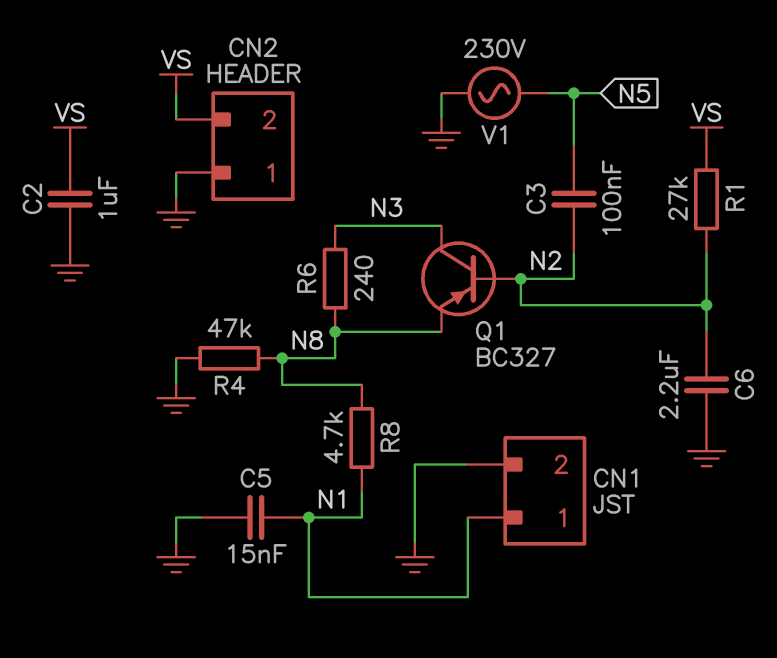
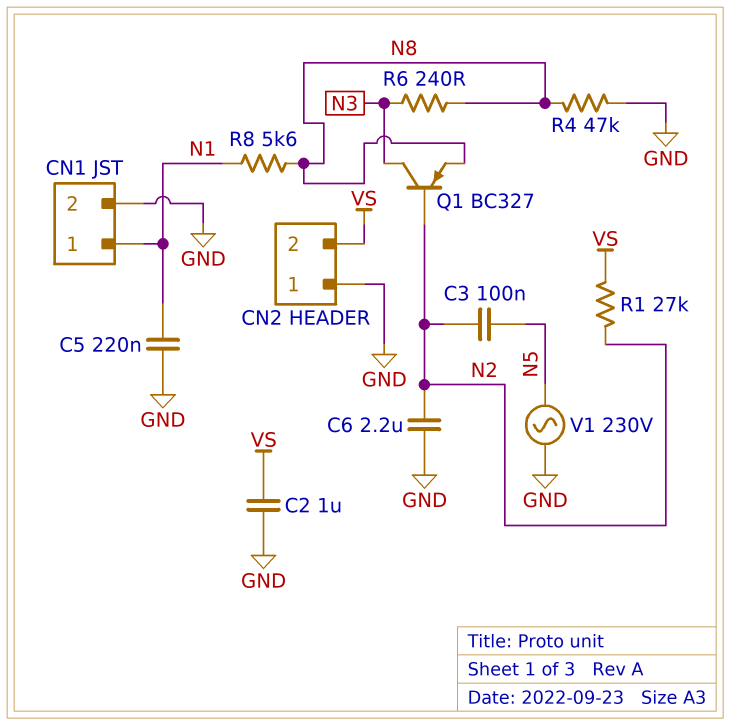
C5: 15nF (GND, N1) -> 220nF (GND, N1)
R8: 4.7k (N1, N8) -> 5.6k (N1, N8)

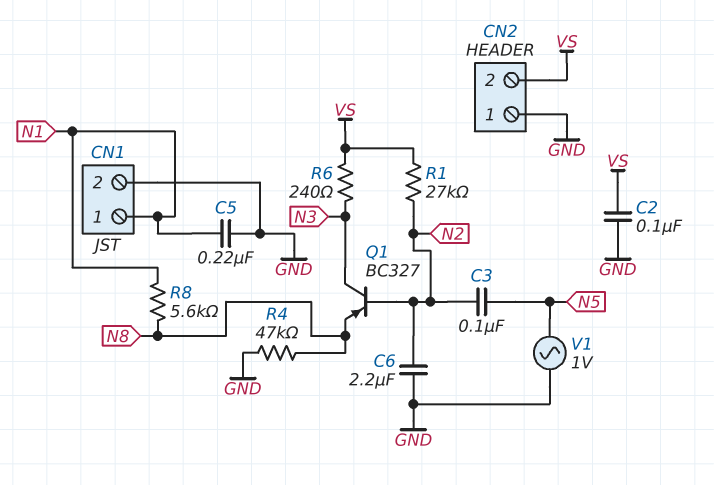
C2: 1uF (GND, VS) -> 100nF (GND, VS)
R6: 240 (N3, N8) -> 240 (N3, VS)
V1: AC 230V (GND, N5) -> AC 1V (GND, N5)

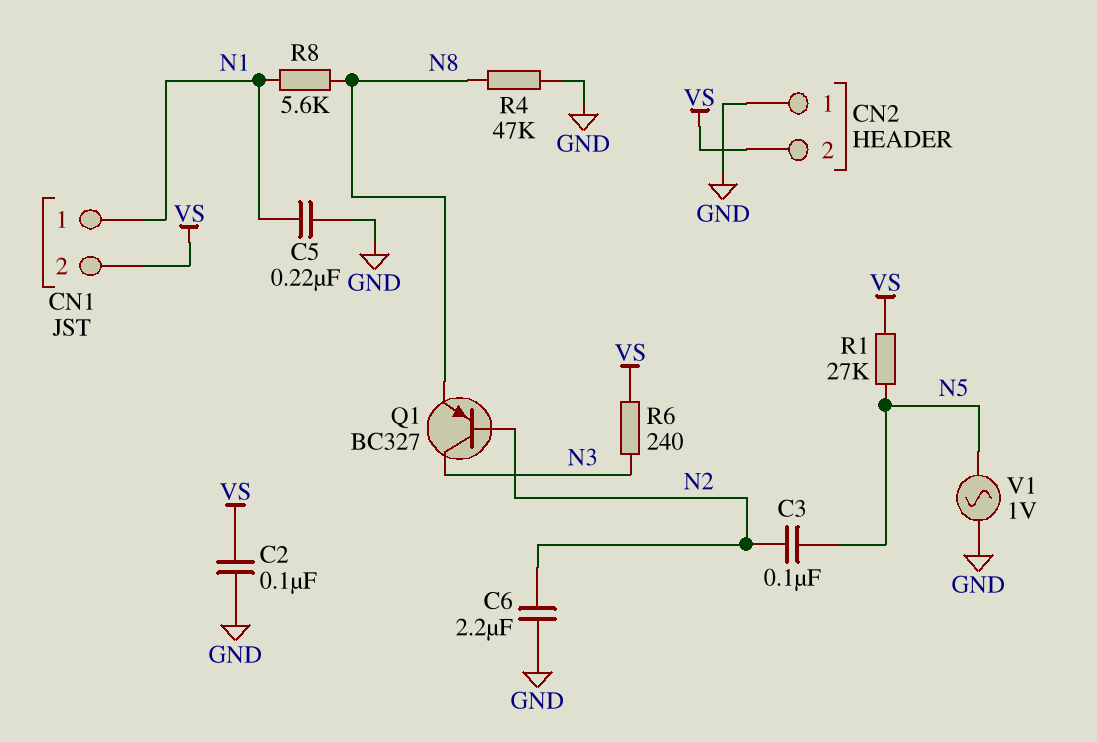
CN1 pin 2: GND -> VS
R1: 27k (N2, VS) -> 27k (N5, VS)

